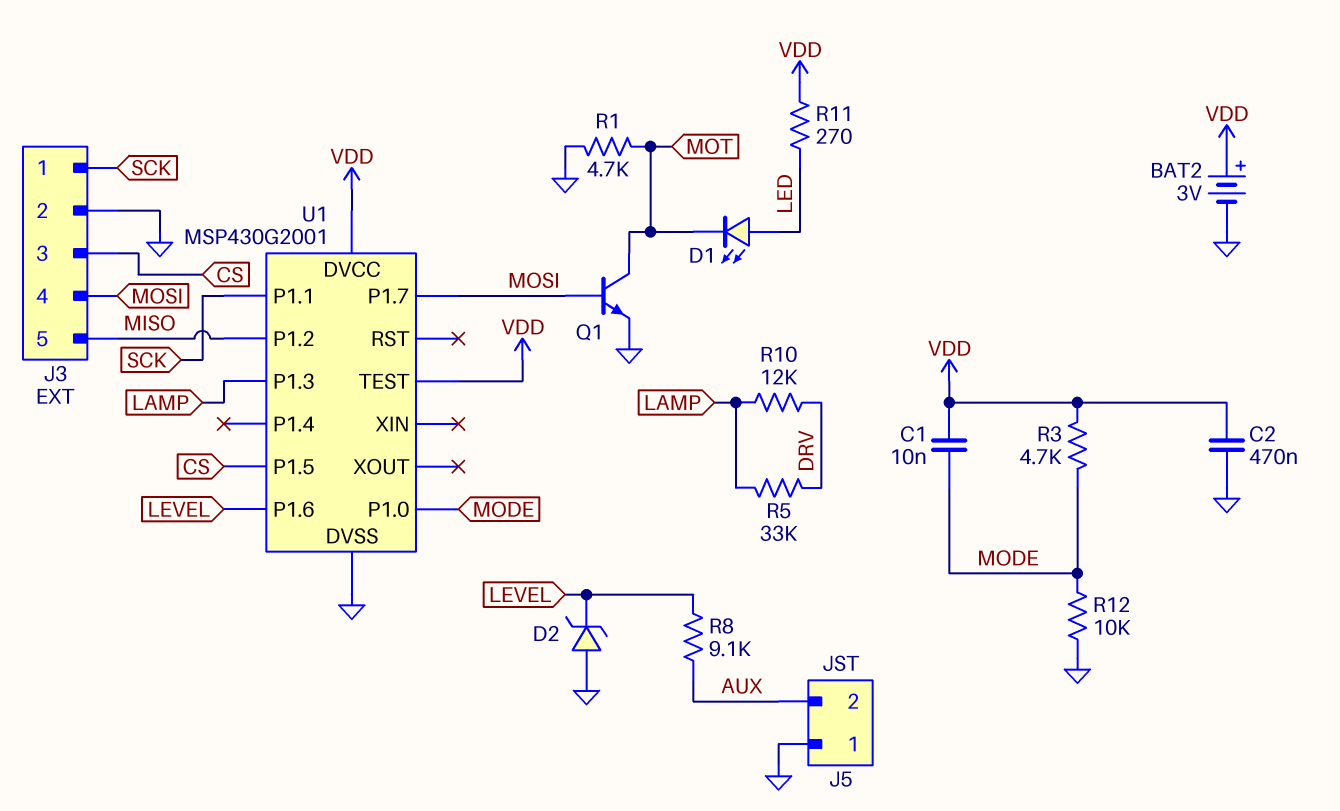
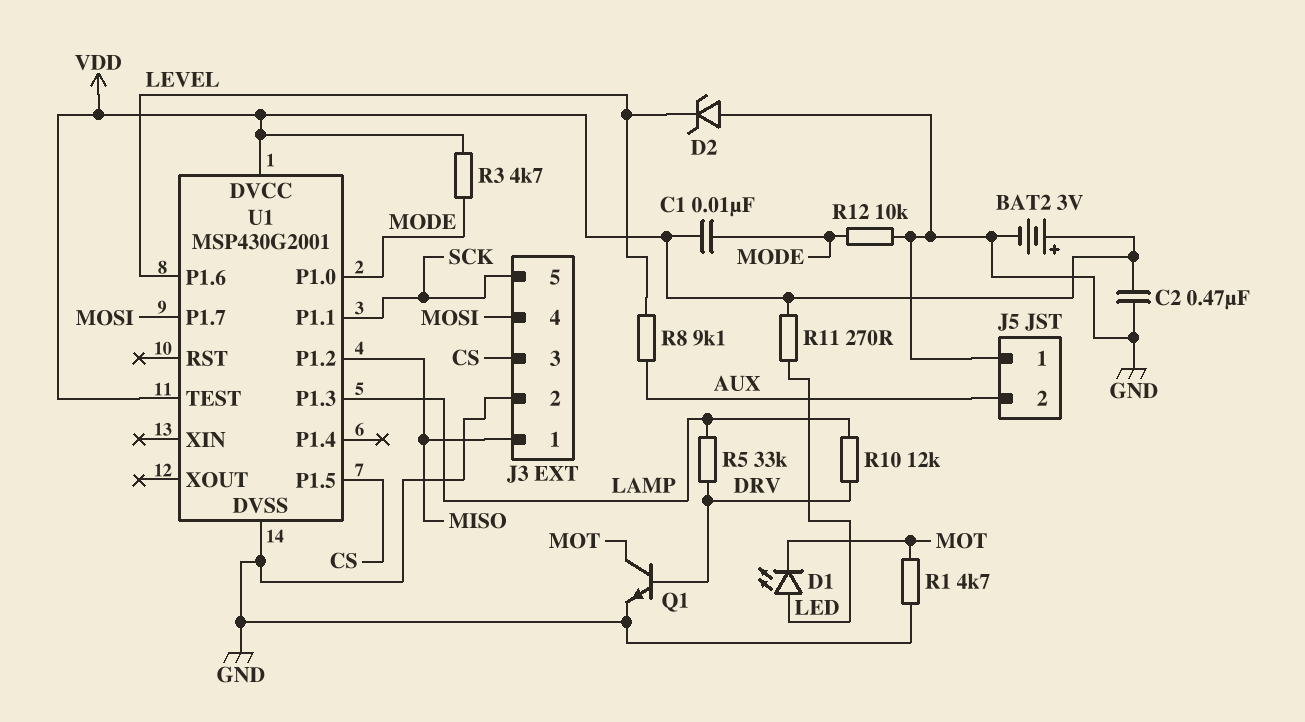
J3 pin 1: SCK -> MISO
J3 pin 5: MISO -> SCK
Q1: NPN (B MOSI, C MOT, E GND) -> NPN (B DRV, C MOT, E GND)

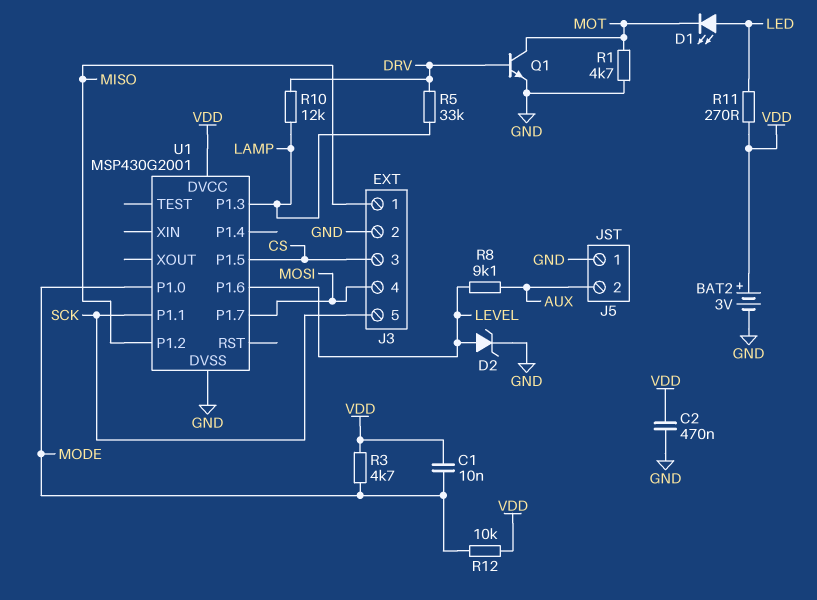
D2: zener (A GND, K LEVEL) -> zener (A LEVEL, K GND)
R12: 10k (GND, MODE) -> 10k (MODE, VDD)
U1 pin TEST: VDD -> none

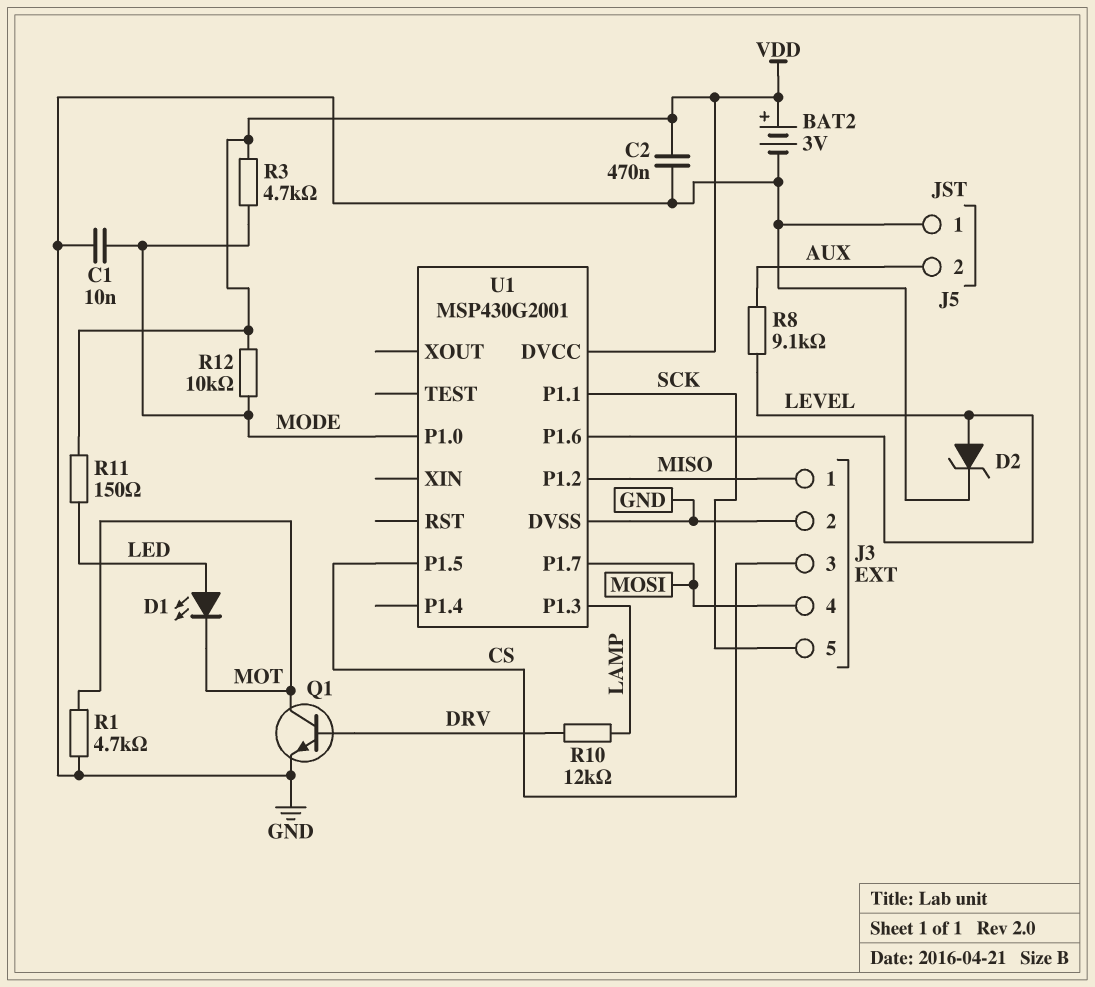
C1: 10nF (MODE, VDD) -> 10nF (GND, MODE)
R5: 33k (DRV, LAMP) -> none
R11: 270 (LED, VDD) -> 150 (LED, VDD)

